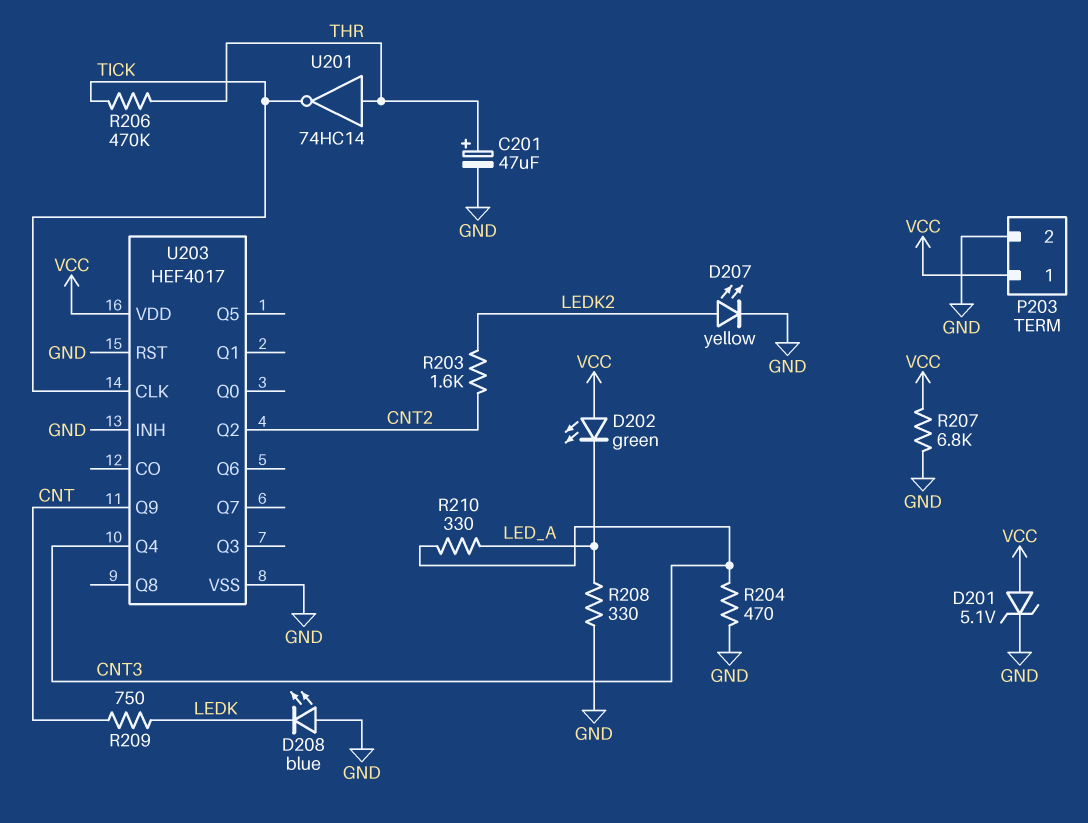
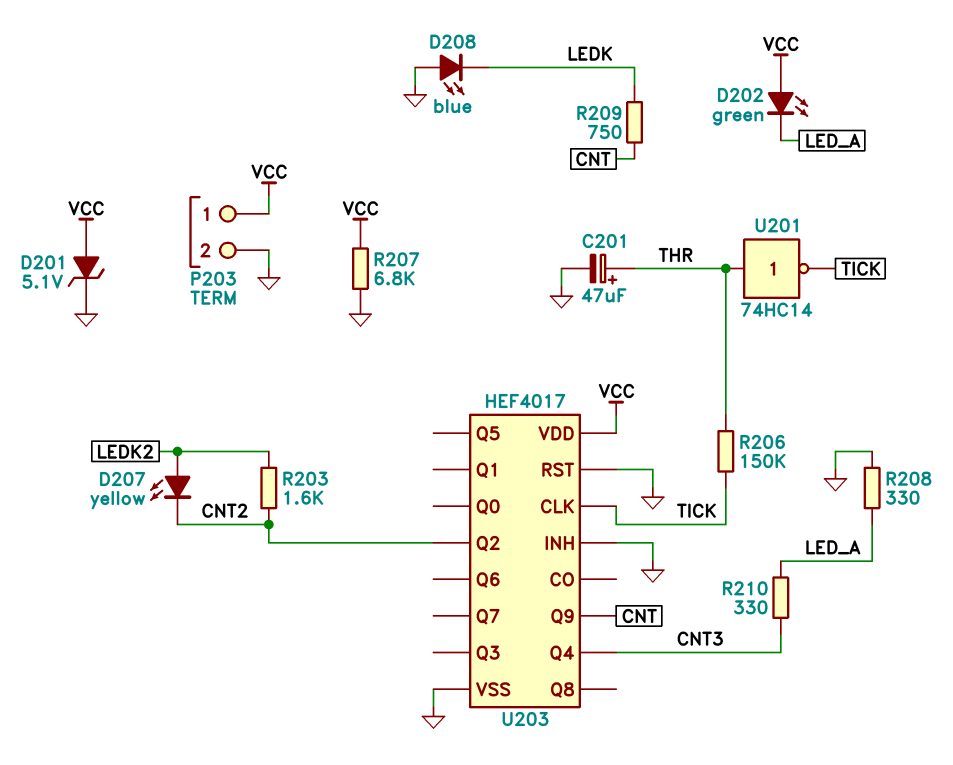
D207: LED yellow (A LEDK2, K GND) -> LED yellow (A LEDK2, K CNT2)
R204: 470 (CNT3, GND) -> none
R206: 470k (THR, TICK) -> 150k (THR, TICK)

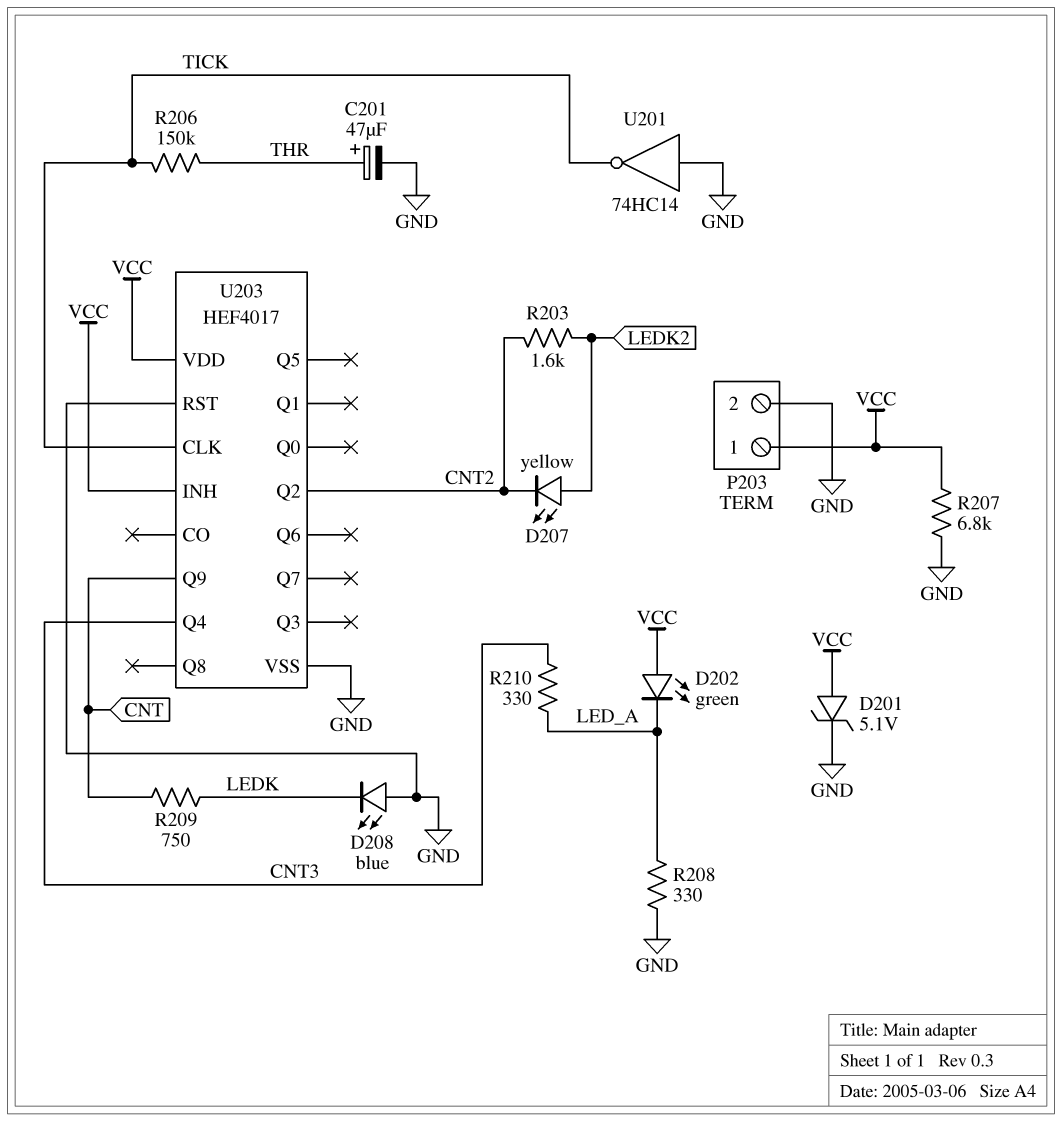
U201: NOT 74HC14 (in THR, out TICK) -> NOT 74HC14 (in GND, out TICK)
U203 pin INH: GND -> VCC

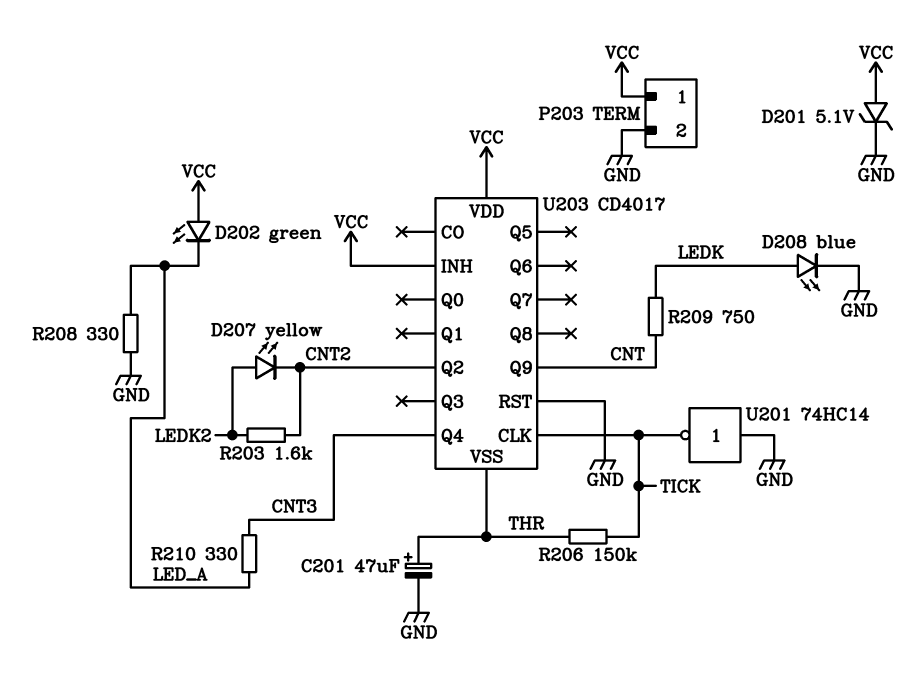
D208: LED blue (A GND, K LEDK) -> LED blue (A LEDK, K GND)
R207: 6.8k (GND, VCC) -> none
U203: HEF4017 -> CD4017
U203 pin VSS: GND -> THR

